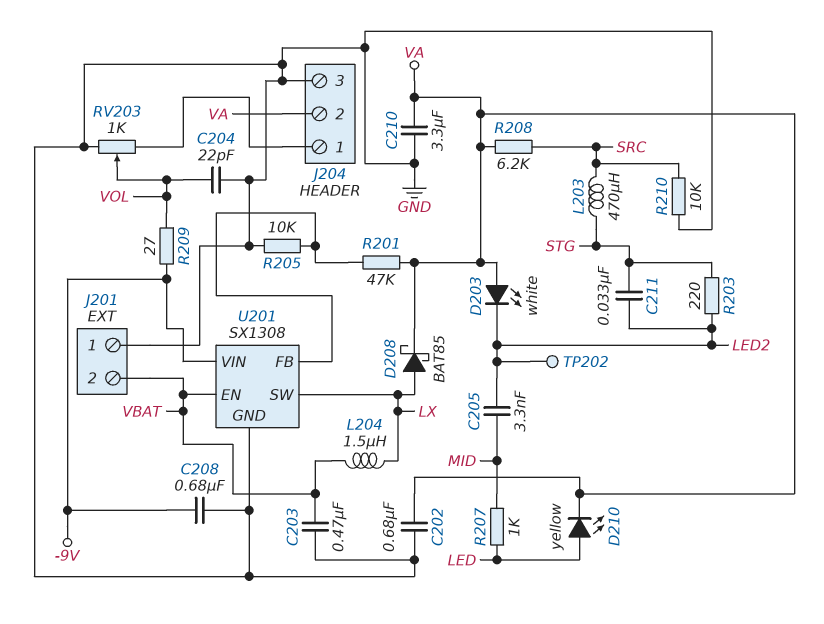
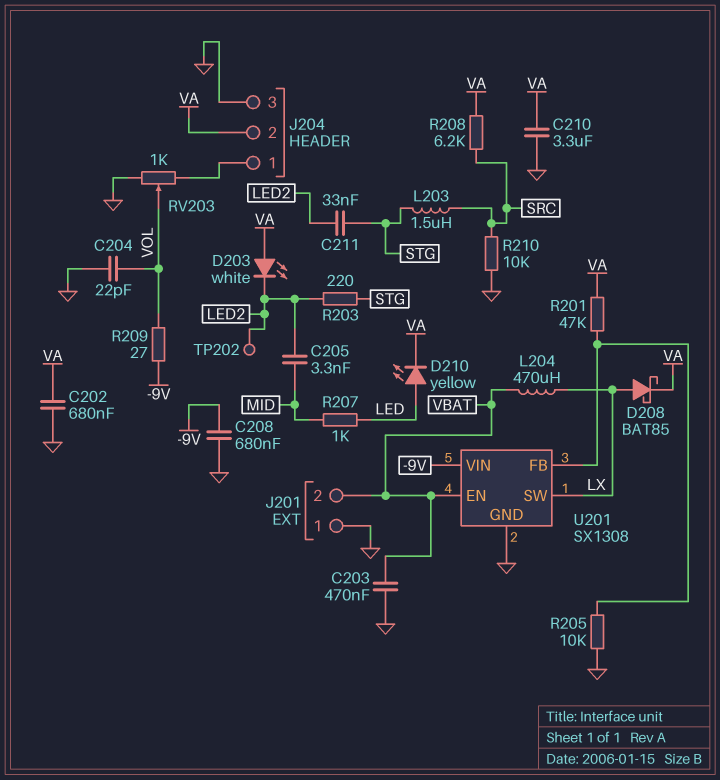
L203: 470uH (SRC, STG) -> 1.5uH (SRC, STG)
L204: 1.5uH (LX, VBAT) -> 470uH (LX, VBAT)

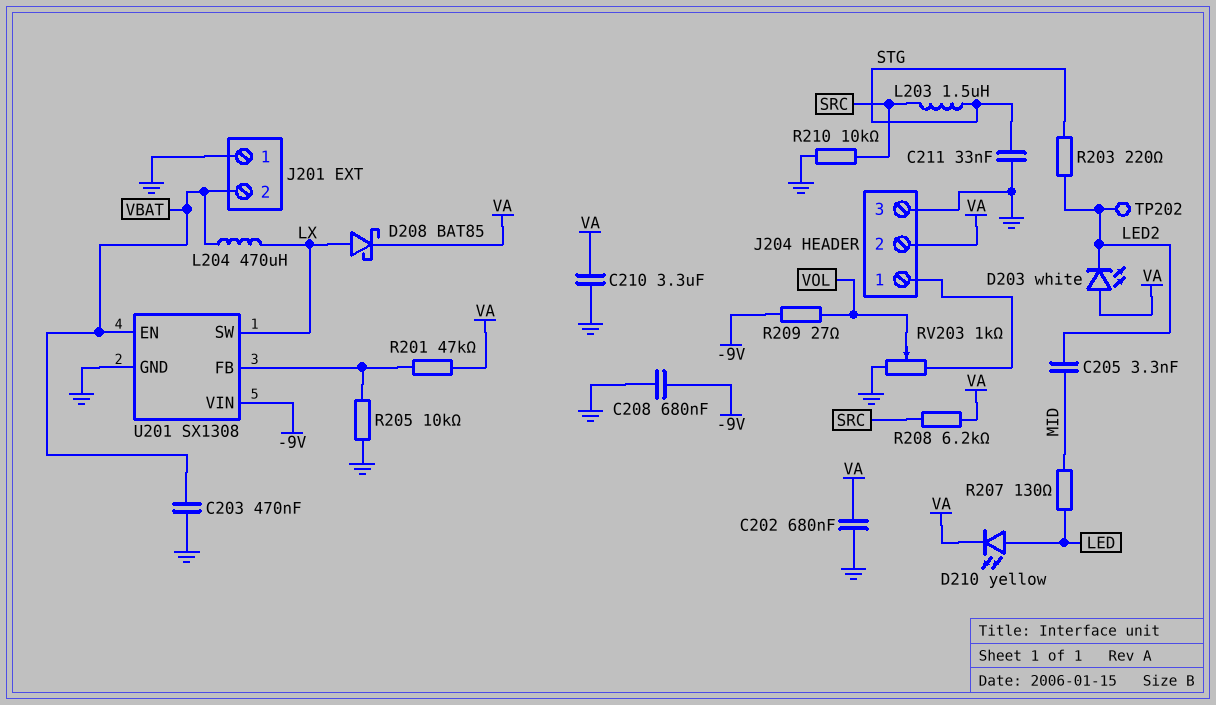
C204: 22pF (GND, VOL) -> none
C211: 33nF (LED2, STG) -> 33nF (GND, STG)
R207: 1k (LED, MID) -> 130 (LED, MID)

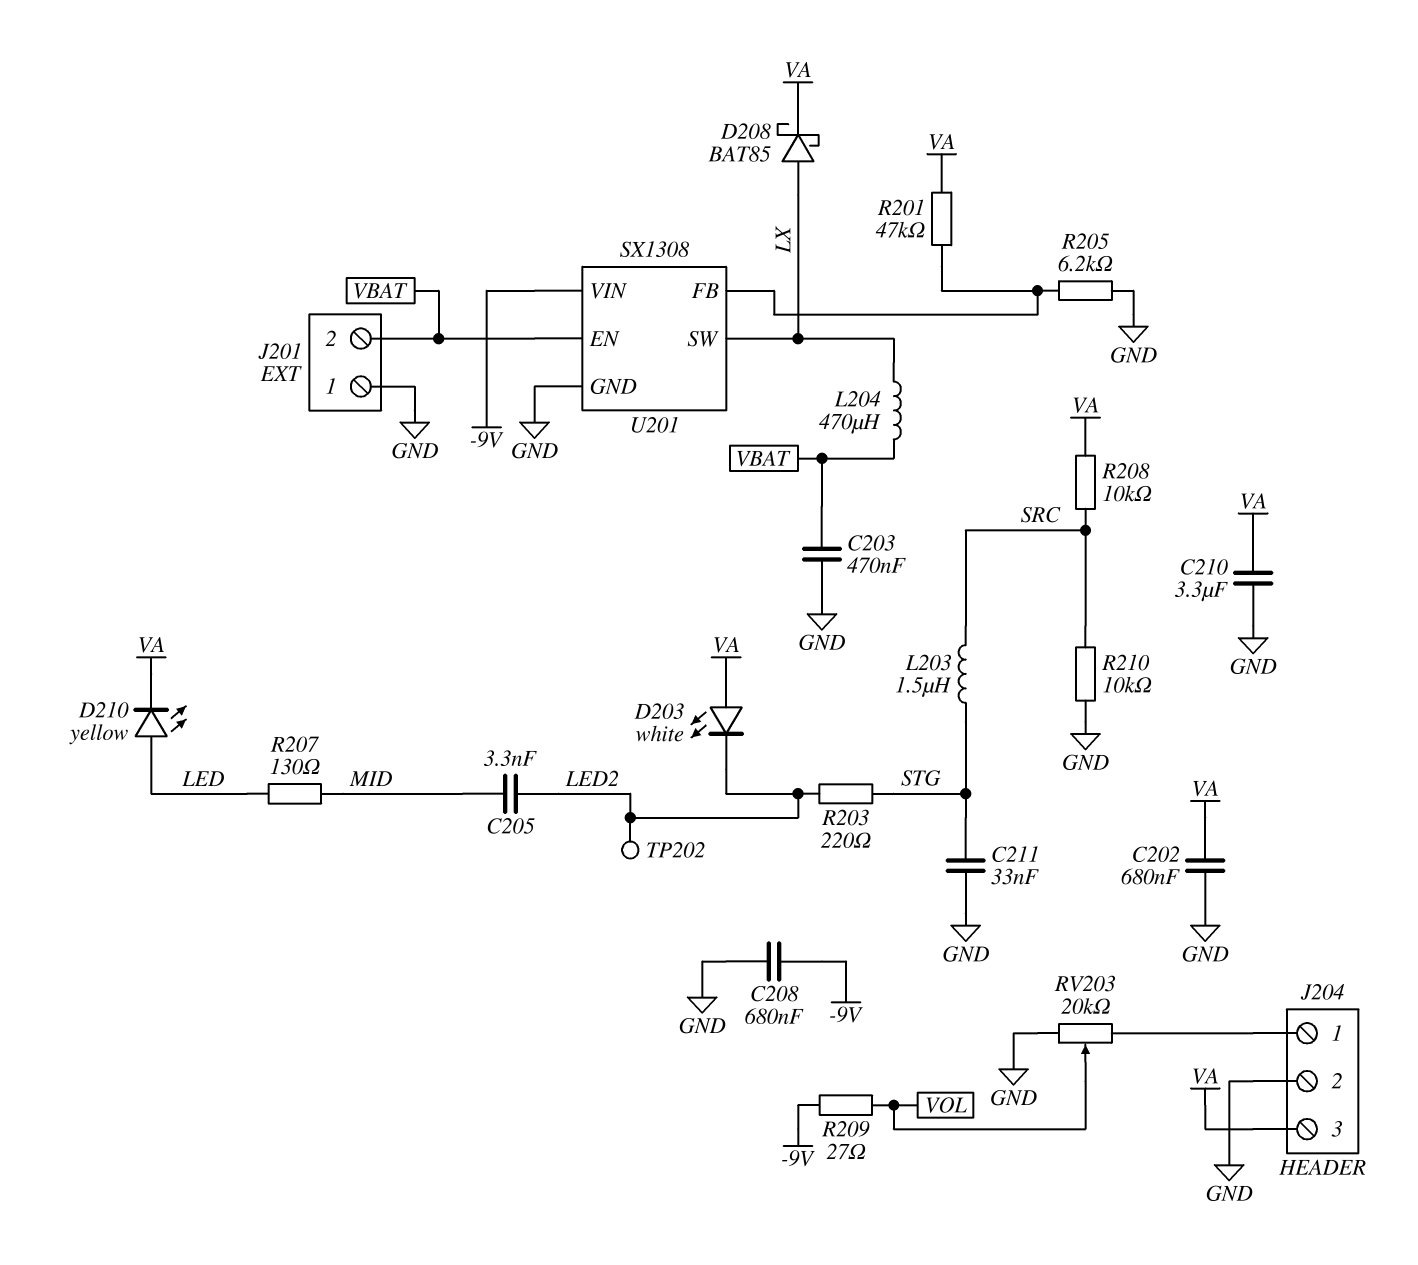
J204 pin 2: VA -> GND
J204 pin 3: GND -> VA
R205: 10k (GND, U201/FB) -> 6.2k (GND, U201/FB)
R208: 6.2k (SRC, VA) -> 10k (SRC, VA)
RV203: 1k (GND, J204/1, wiper VOL) -> 20k (GND, J204/1, wiper VOL)

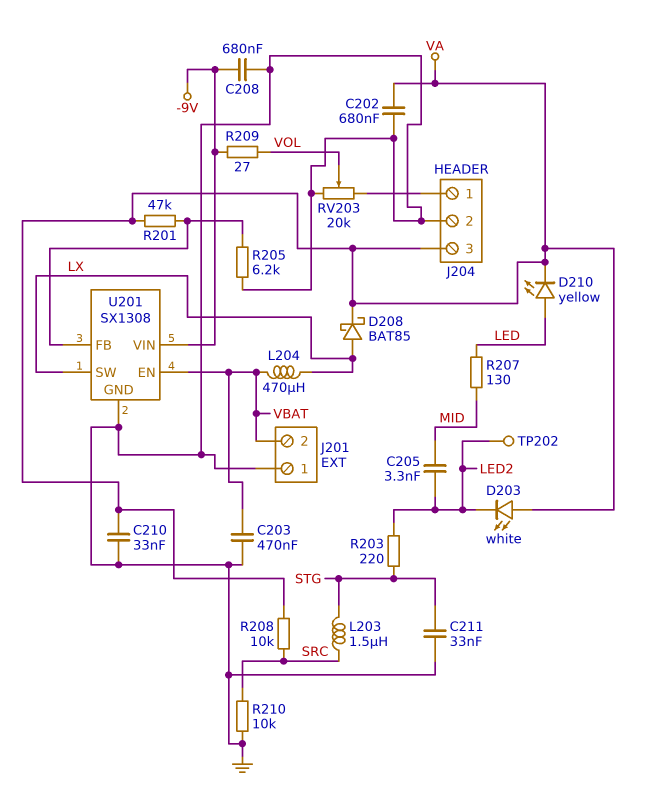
C210: 3.3uF (GND, VA) -> 33nF (GND, VA)

